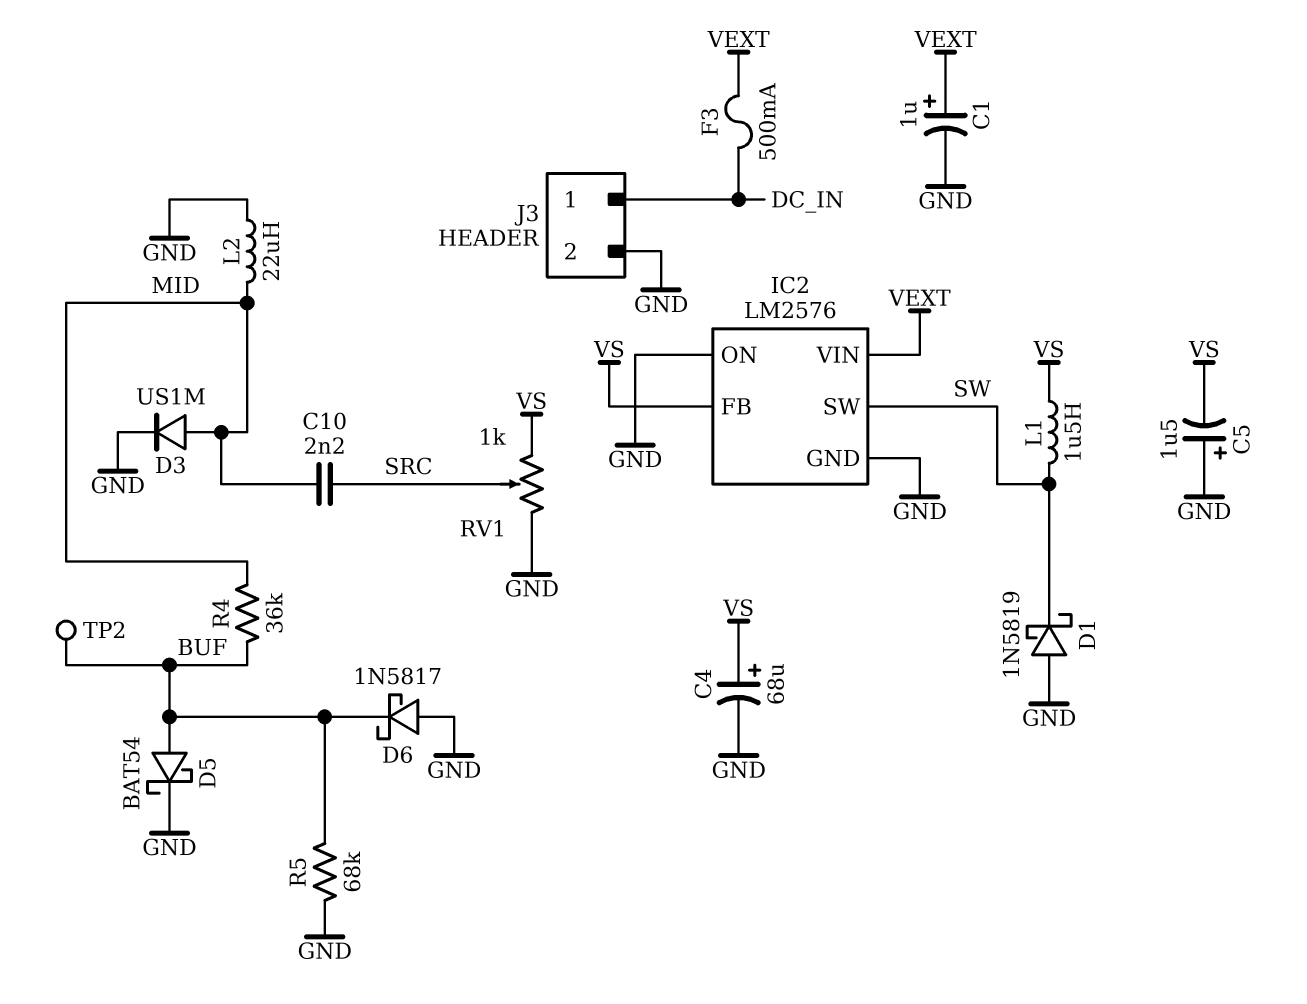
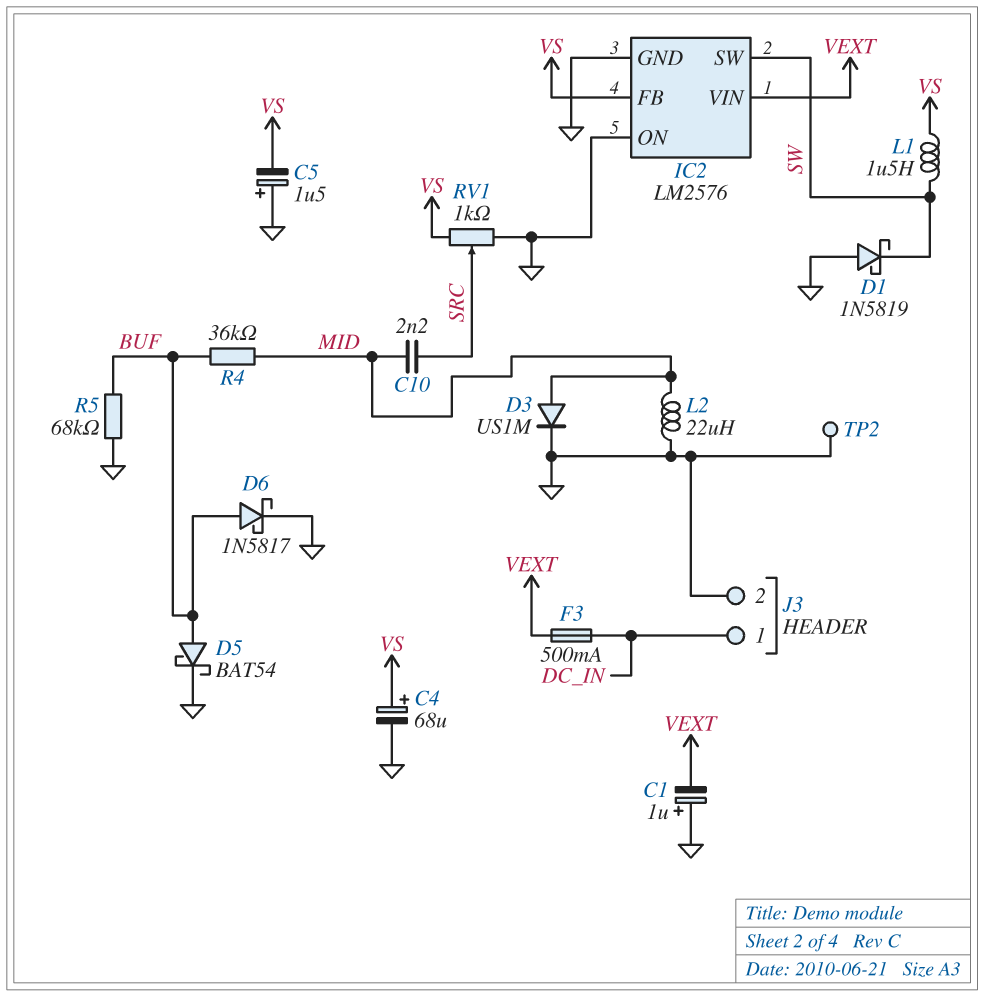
C1: 1uF (plus VEXT, minus GND) -> 1uF (plus GND, minus VEXT)
D6: schottky 1N5817 (A GND, K BUF) -> schottky 1N5817 (A BUF, K GND)
TP2: test point (BUF) -> test point (GND)

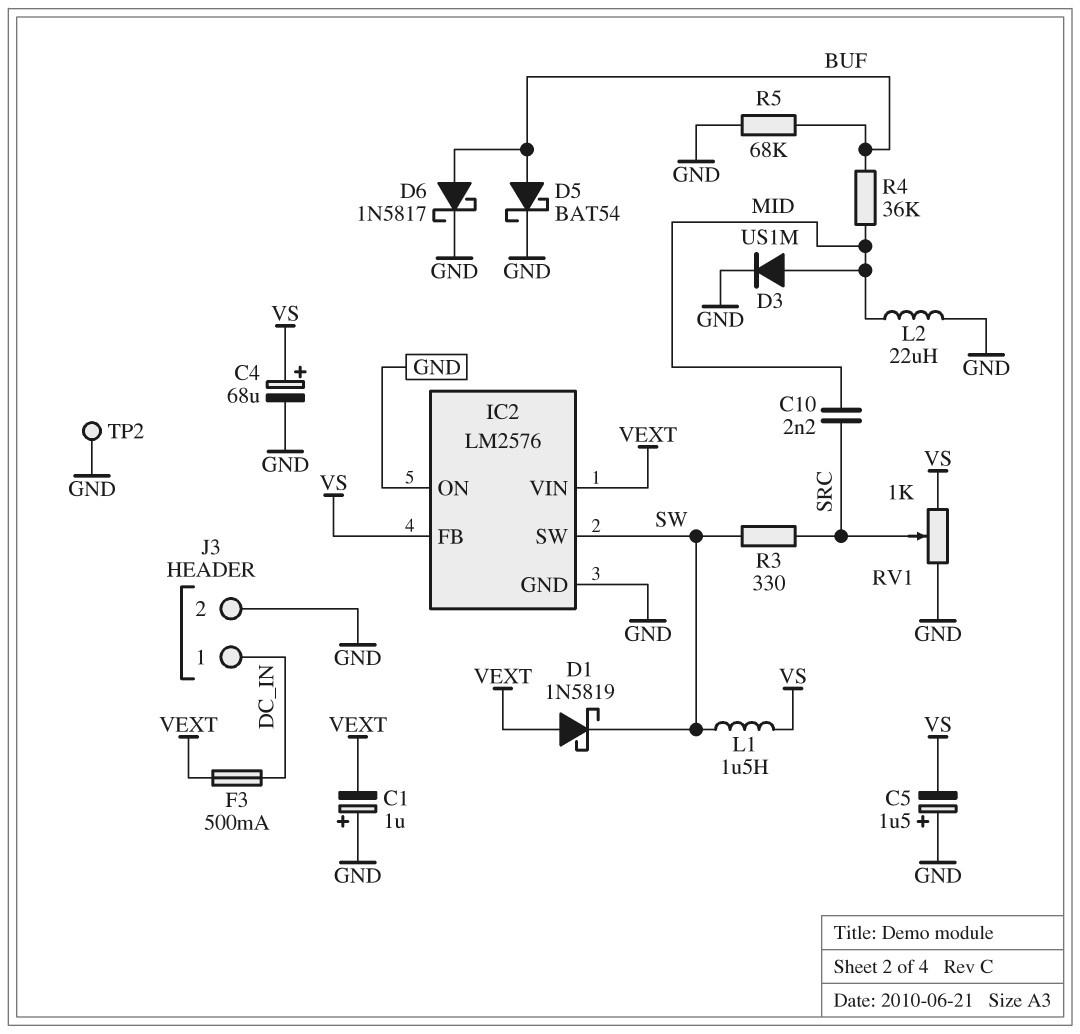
D1: schottky 1N5819 (A GND, K SW) -> schottky 1N5819 (A VEXT, K SW)
R3: none -> 330 (SRC, SW)

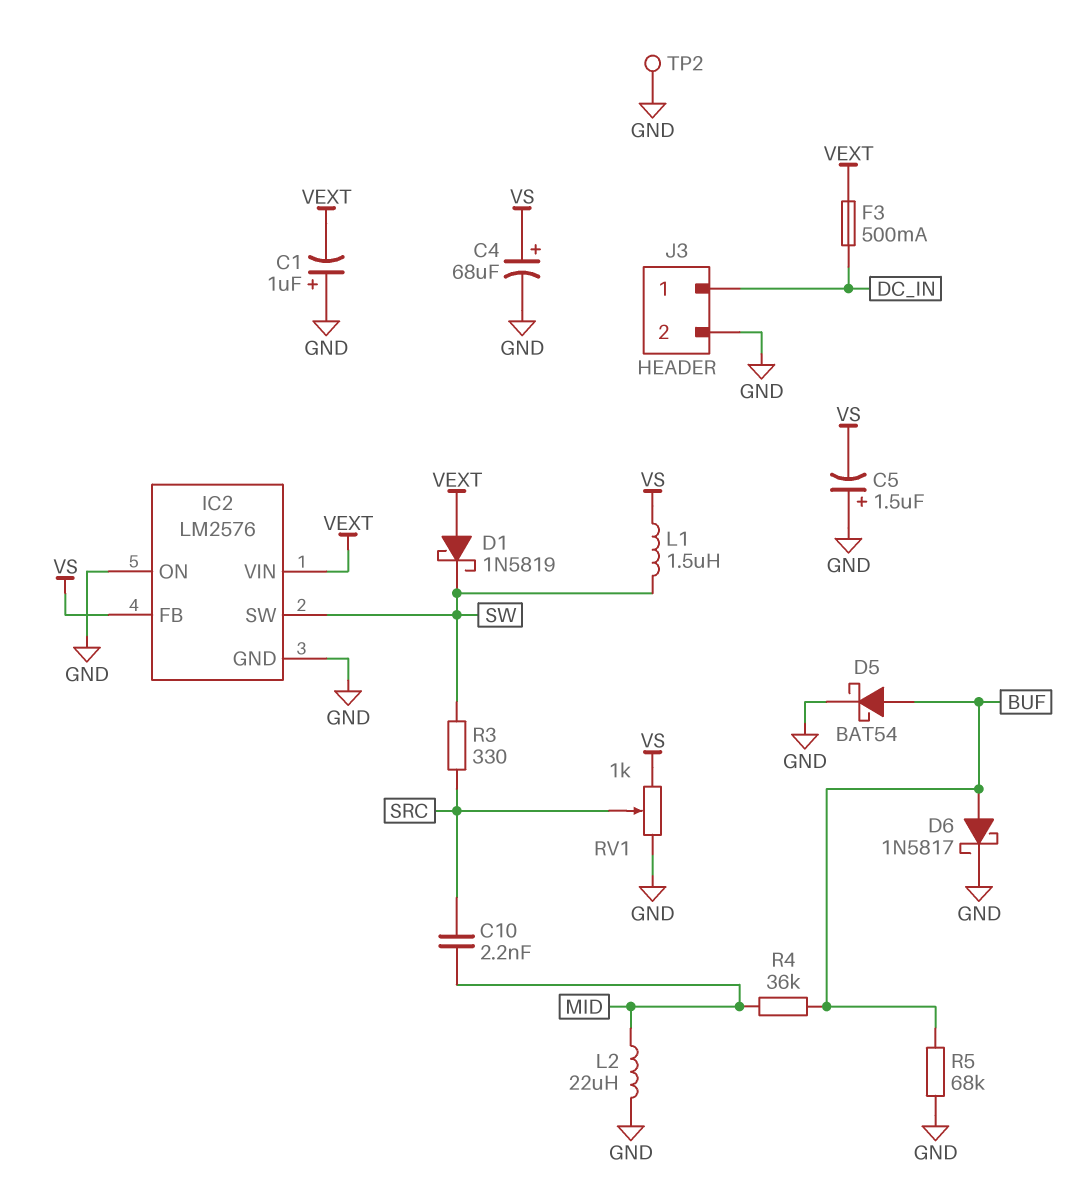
D3: diode US1M (A MID, K GND) -> none

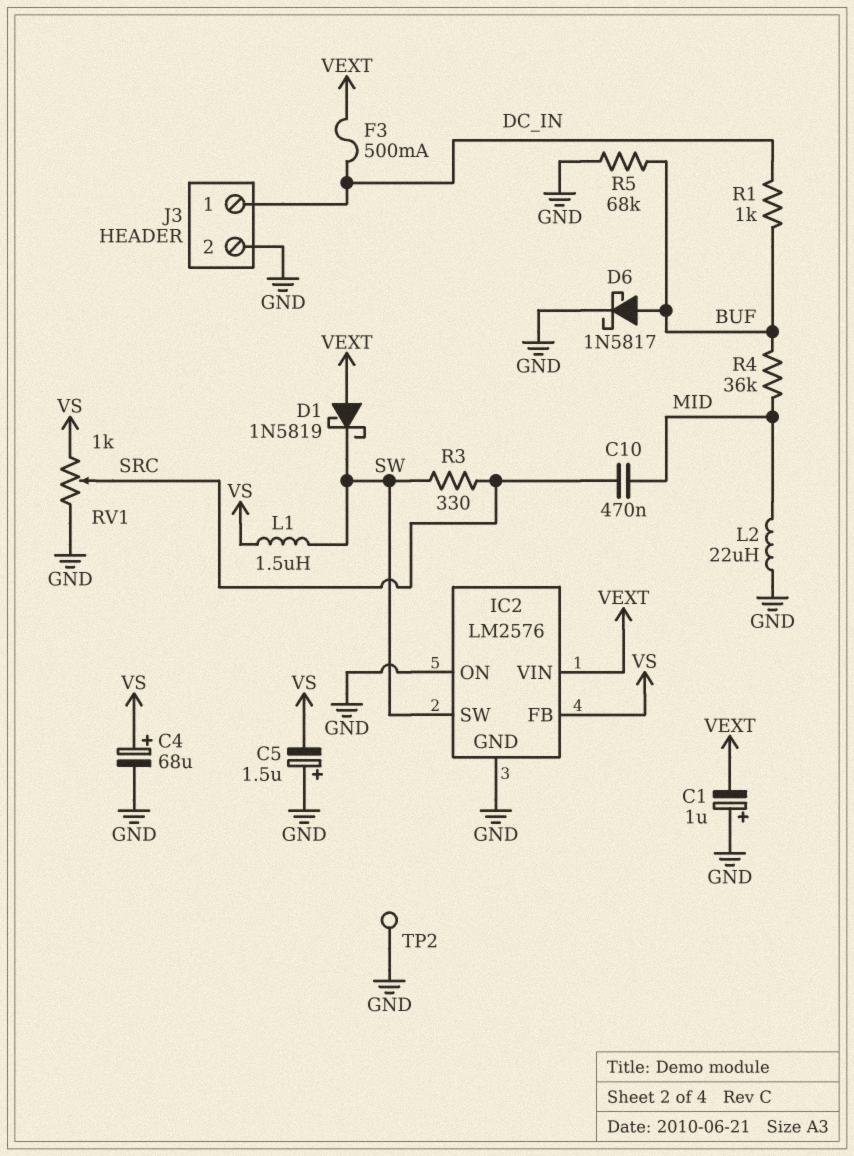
C10: 2.2nF (MID, SRC) -> 470nF (MID, SRC)
D5: schottky BAT54 (A BUF, K GND) -> none
R1: none -> 1k (BUF, DC_IN)

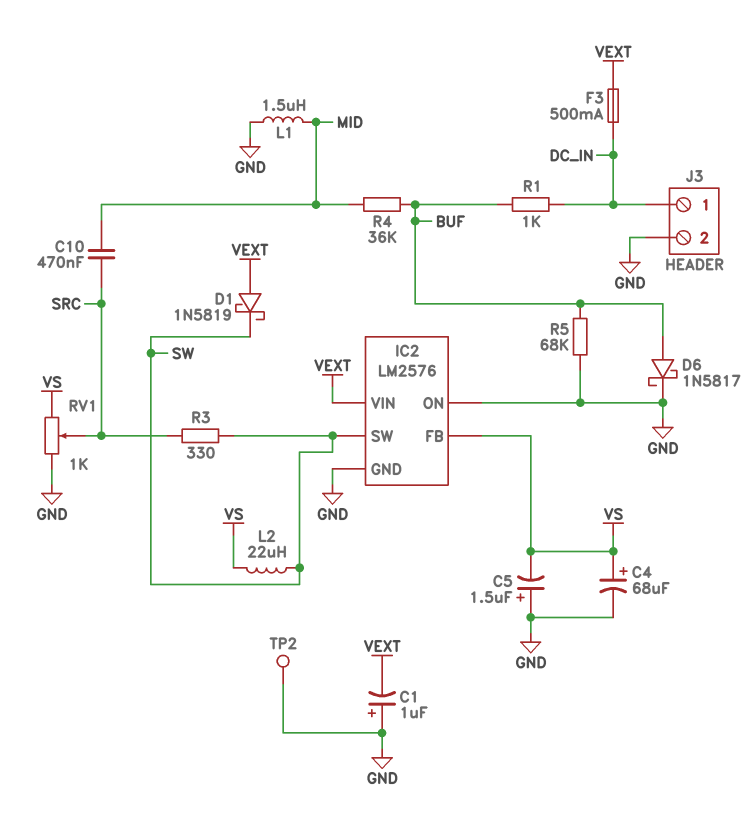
L1: 1.5uH (SW, VS) -> 1.5uH (GND, MID)
L2: 22uH (GND, MID) -> 22uH (SW, VS)

